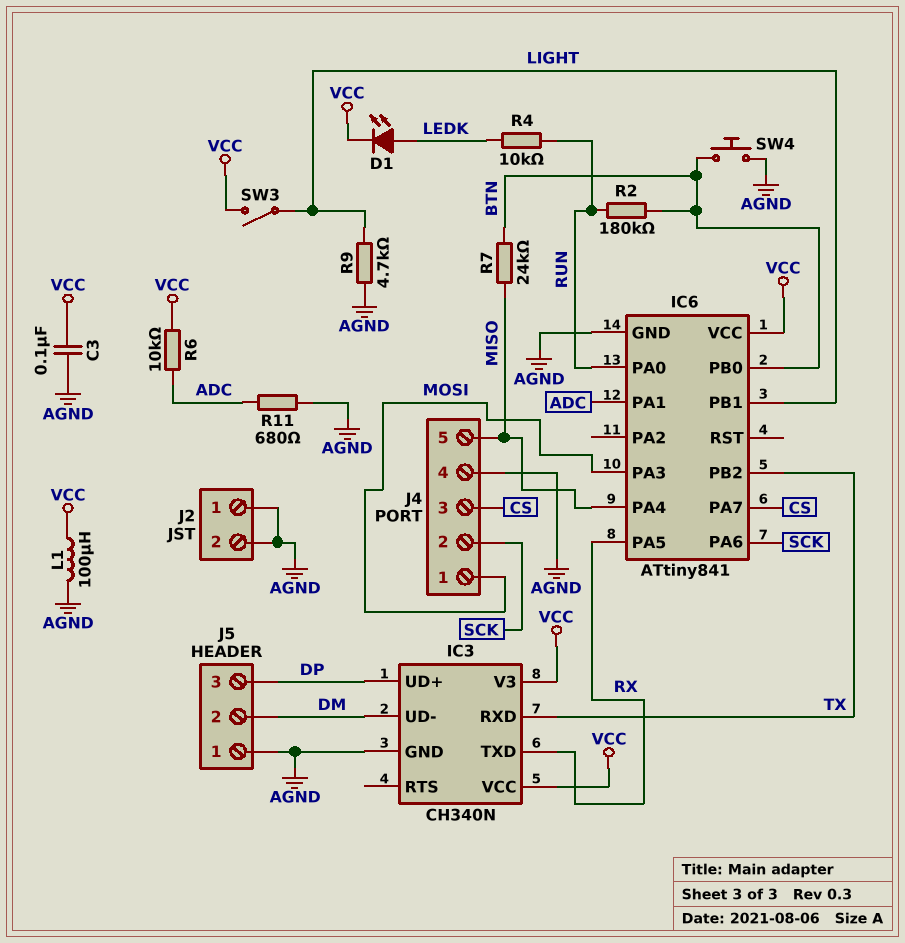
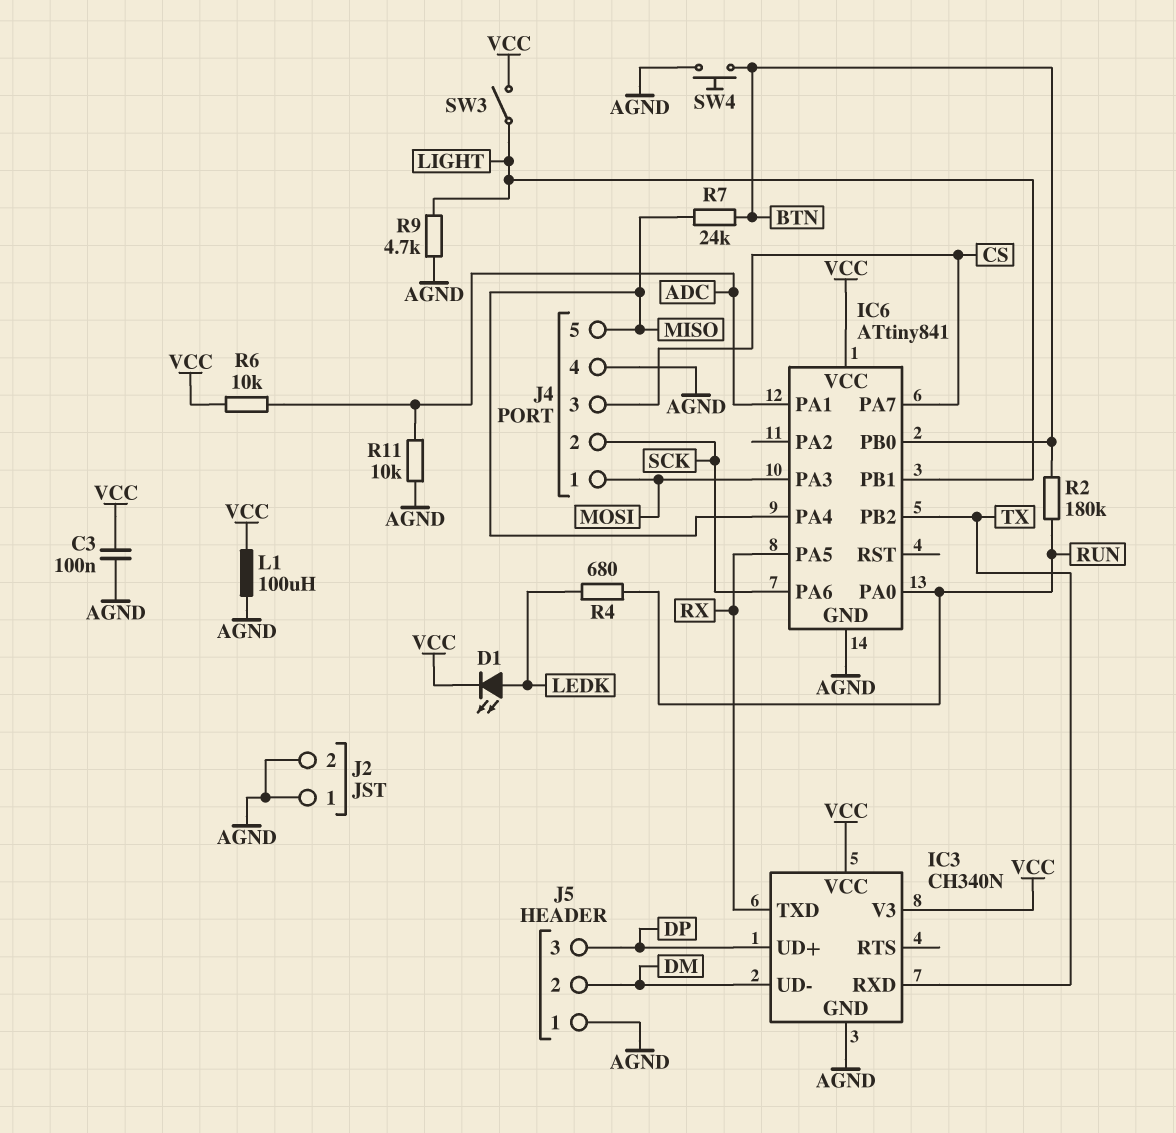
R4: 10k (LEDK, RUN) -> 680 (LEDK, RUN)
R11: 680 (ADC, AGND) -> 10k (ADC, AGND)

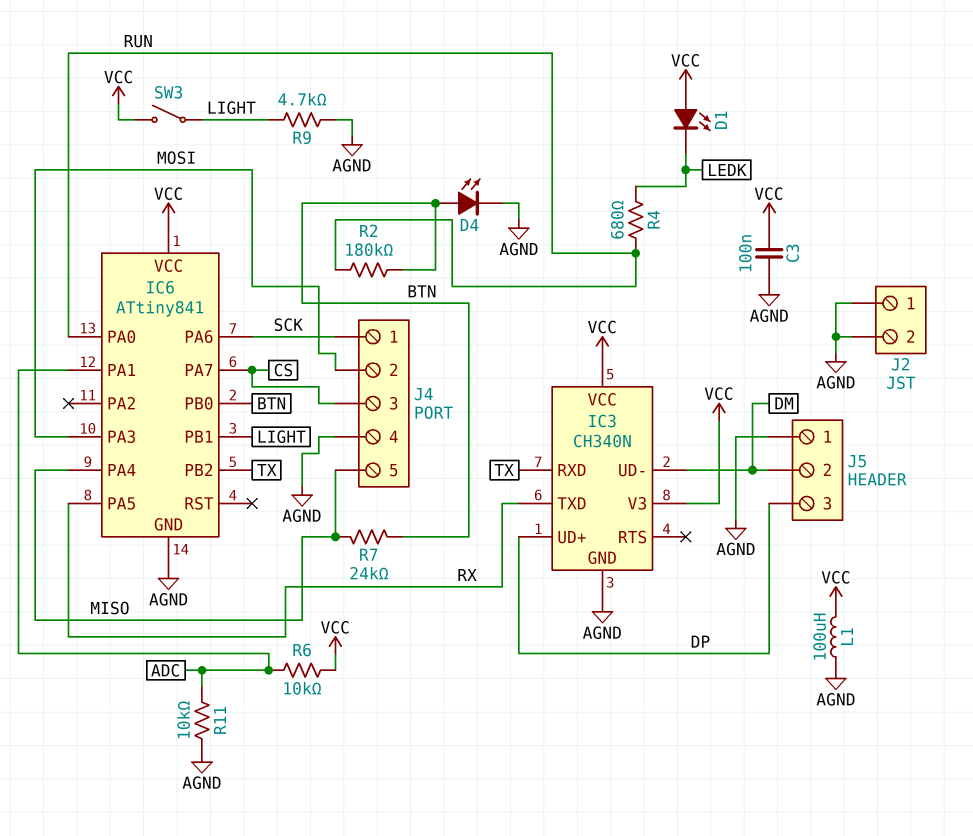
D1: LED (A LEDK, K VCC) -> LED (A VCC, K LEDK)
D4: none -> LED (A BTN, K AGND)
J4 pin 1: MOSI -> SCK
J4 pin 2: SCK -> MOSI
SW4: button (AGND, BTN) -> none

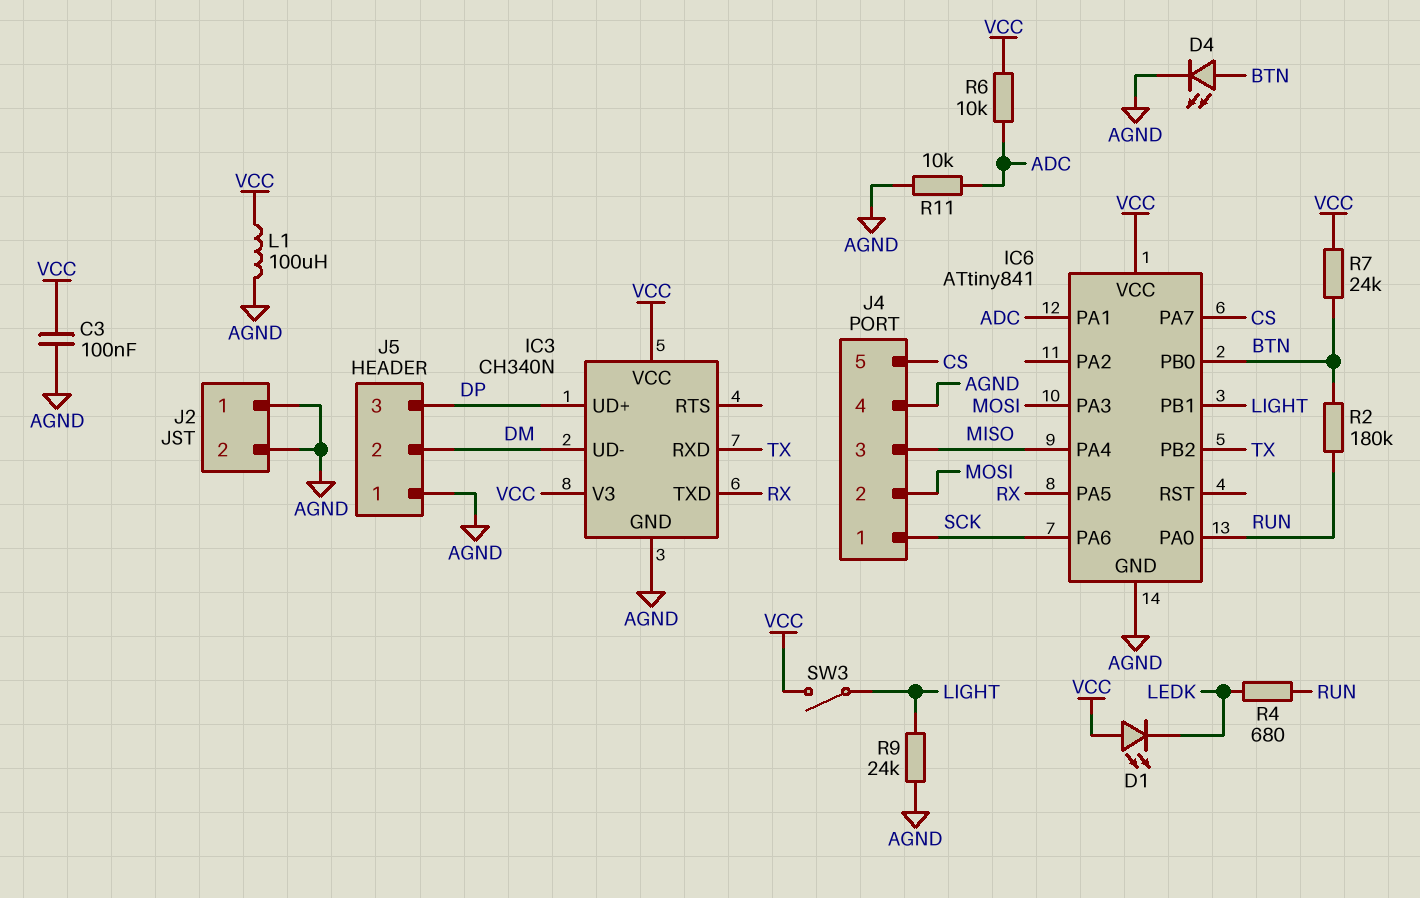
J4 pin 3: CS -> MISO
J4 pin 5: MISO -> CS
R7: 24k (BTN, MISO) -> 24k (BTN, VCC)
R9: 4.7k (AGND, LIGHT) -> 24k (AGND, LIGHT)

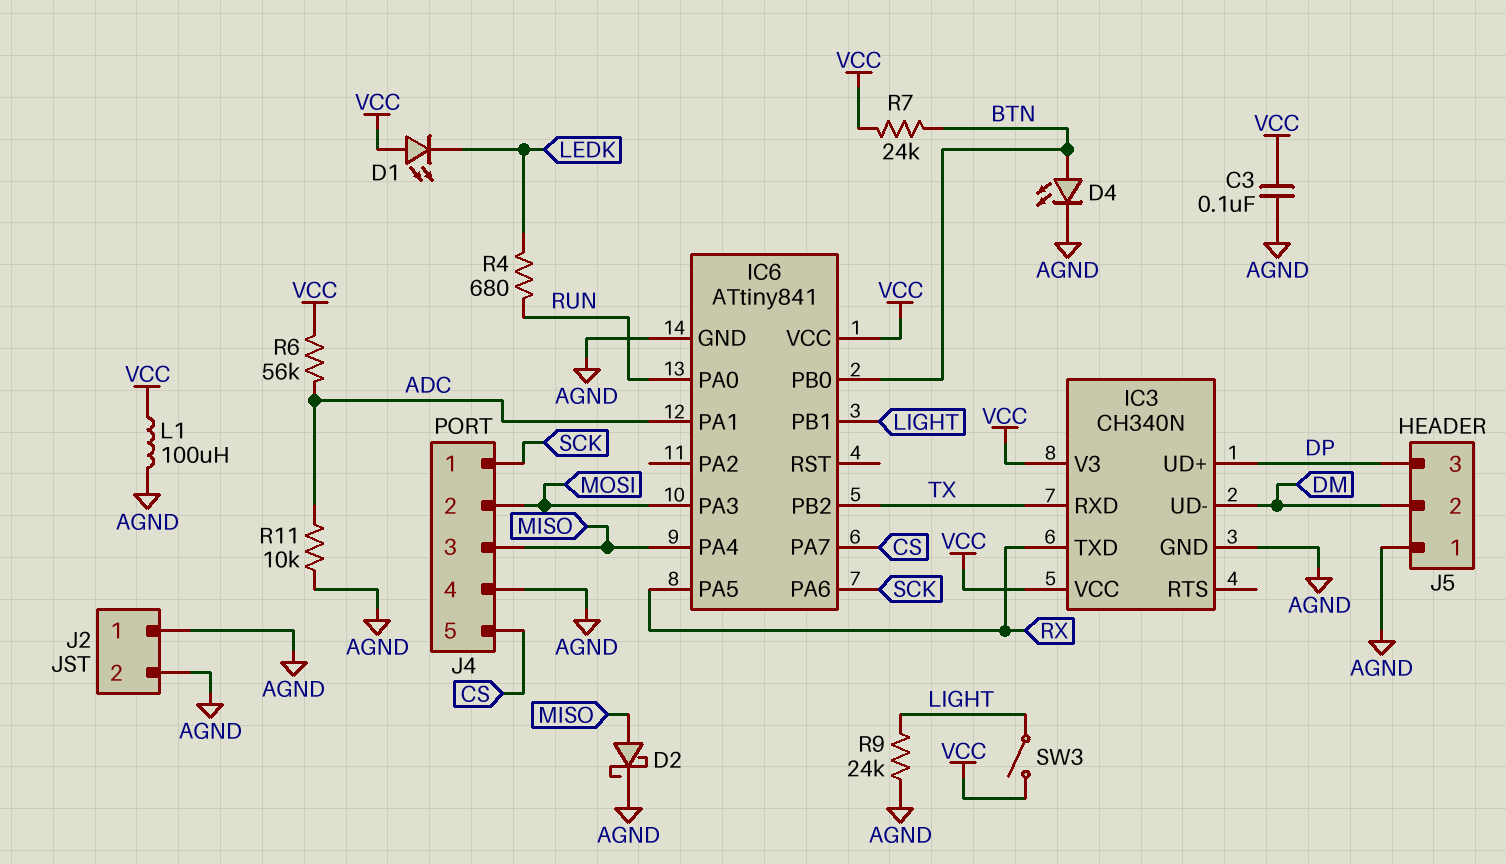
D2: none -> schottky (A MISO, K AGND)
R2: 180k (BTN, RUN) -> none
R6: 10k (ADC, VCC) -> 56k (ADC, VCC)

